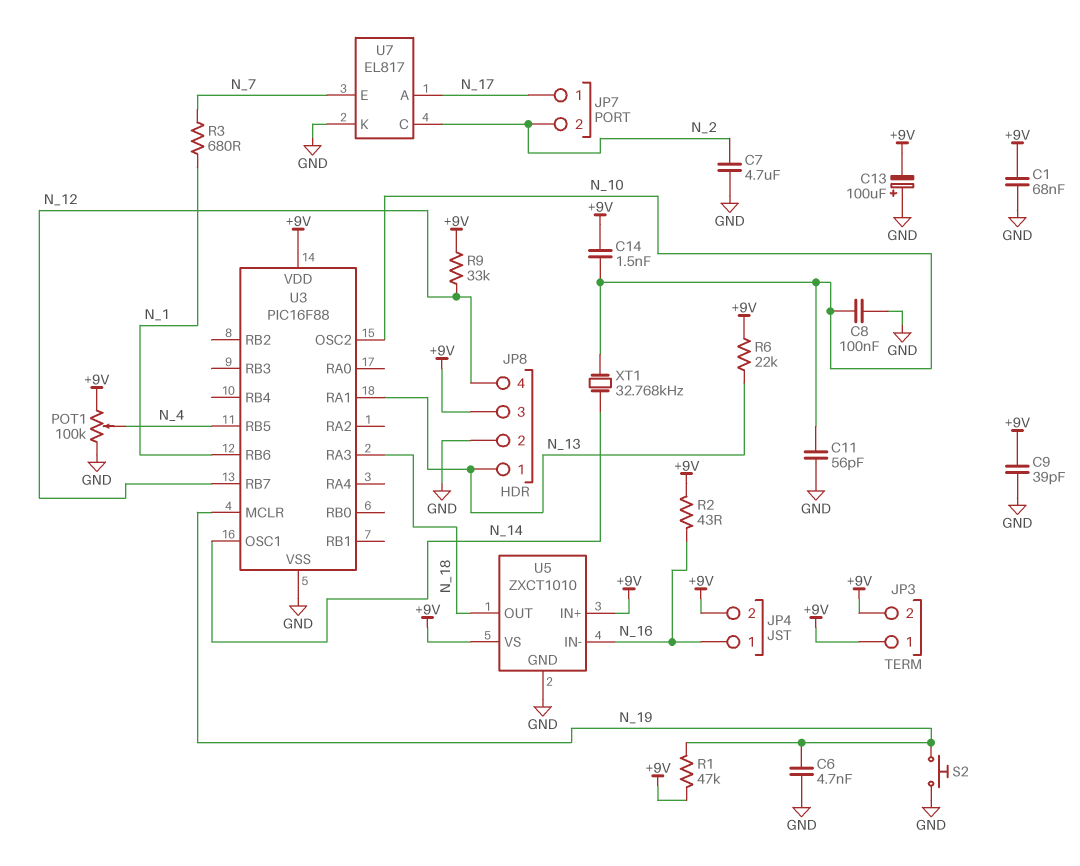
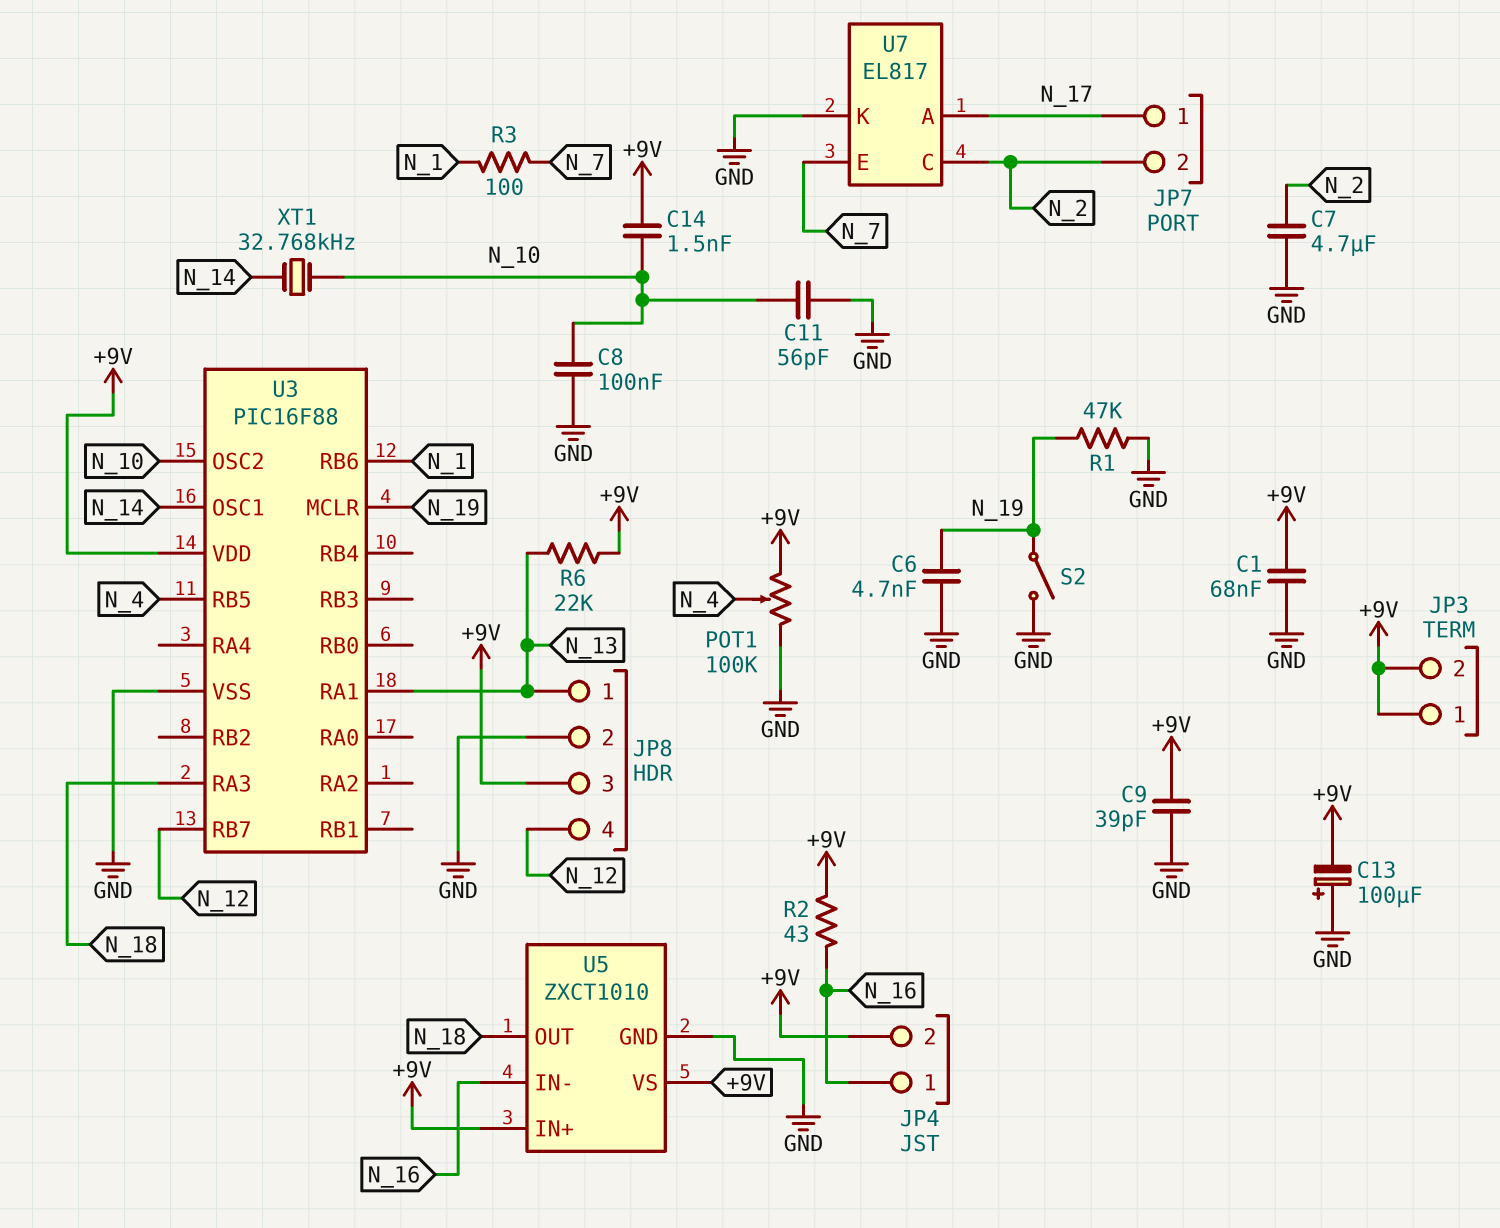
R1: 47k (+9V, N_19) -> 47k (GND, N_19)
R3: 680 (N_1, N_7) -> 100 (N_1, N_7)
R9: 33k (+9V, N_12) -> none
S2: button (GND, N_19) -> switch (GND, N_19)

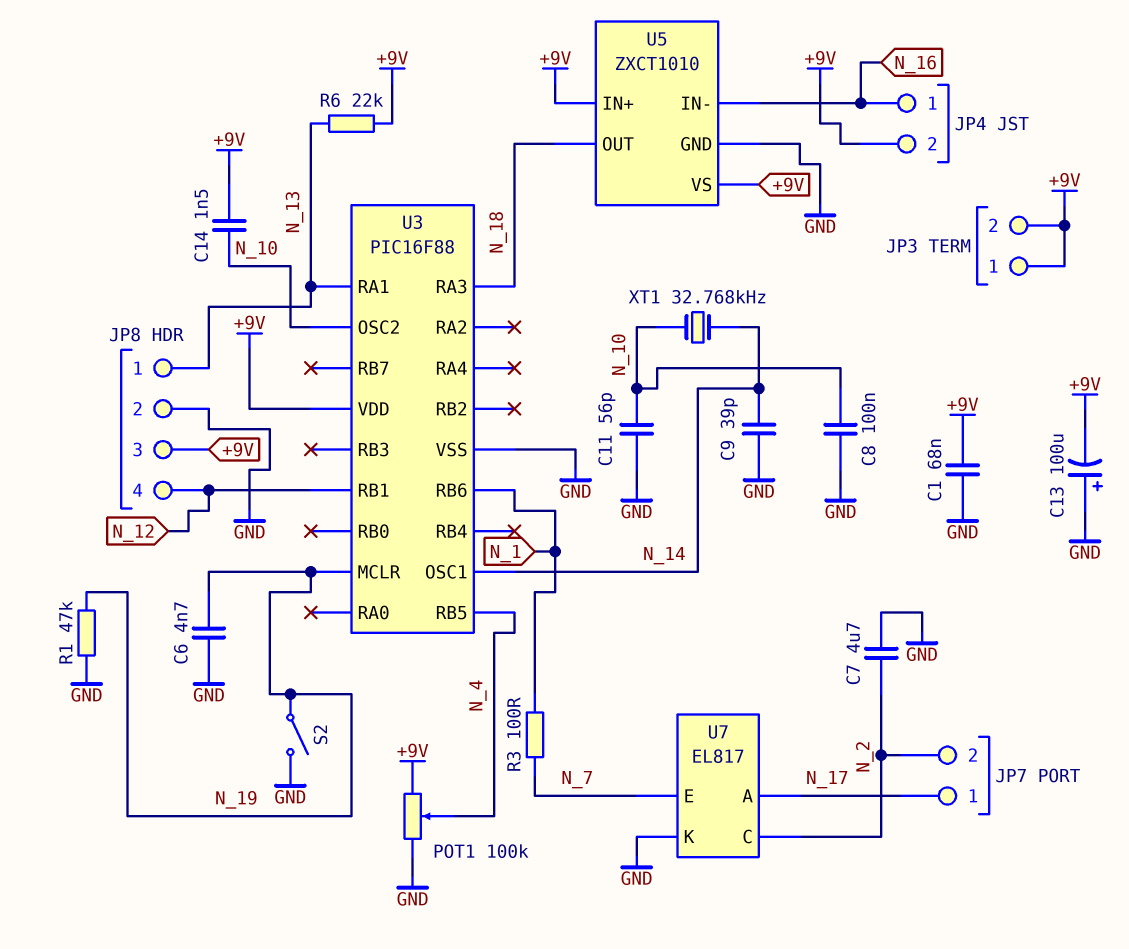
C9: 39pF (+9V, GND) -> 39pF (GND, N_14)
R2: 43 (+9V, N_16) -> none
U3 pin RB1: none -> N_12
U3 pin RB7: N_12 -> none

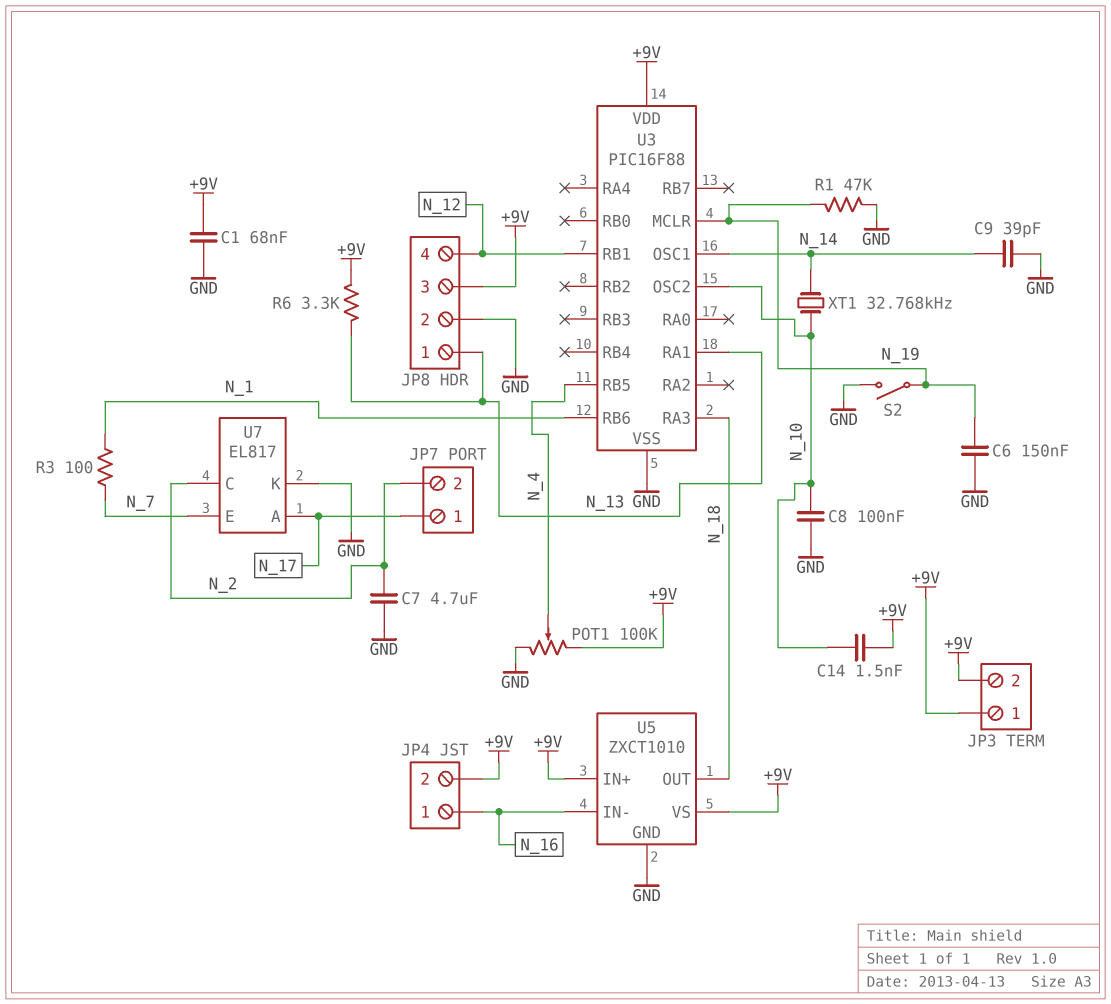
C6: 4.7nF (GND, N_19) -> 150nF (GND, N_19)
C11: 56pF (GND, N_10) -> none
C13: 100uF (plus GND, minus +9V) -> none
R6: 22k (+9V, N_13) -> 3.3k (+9V, N_13)

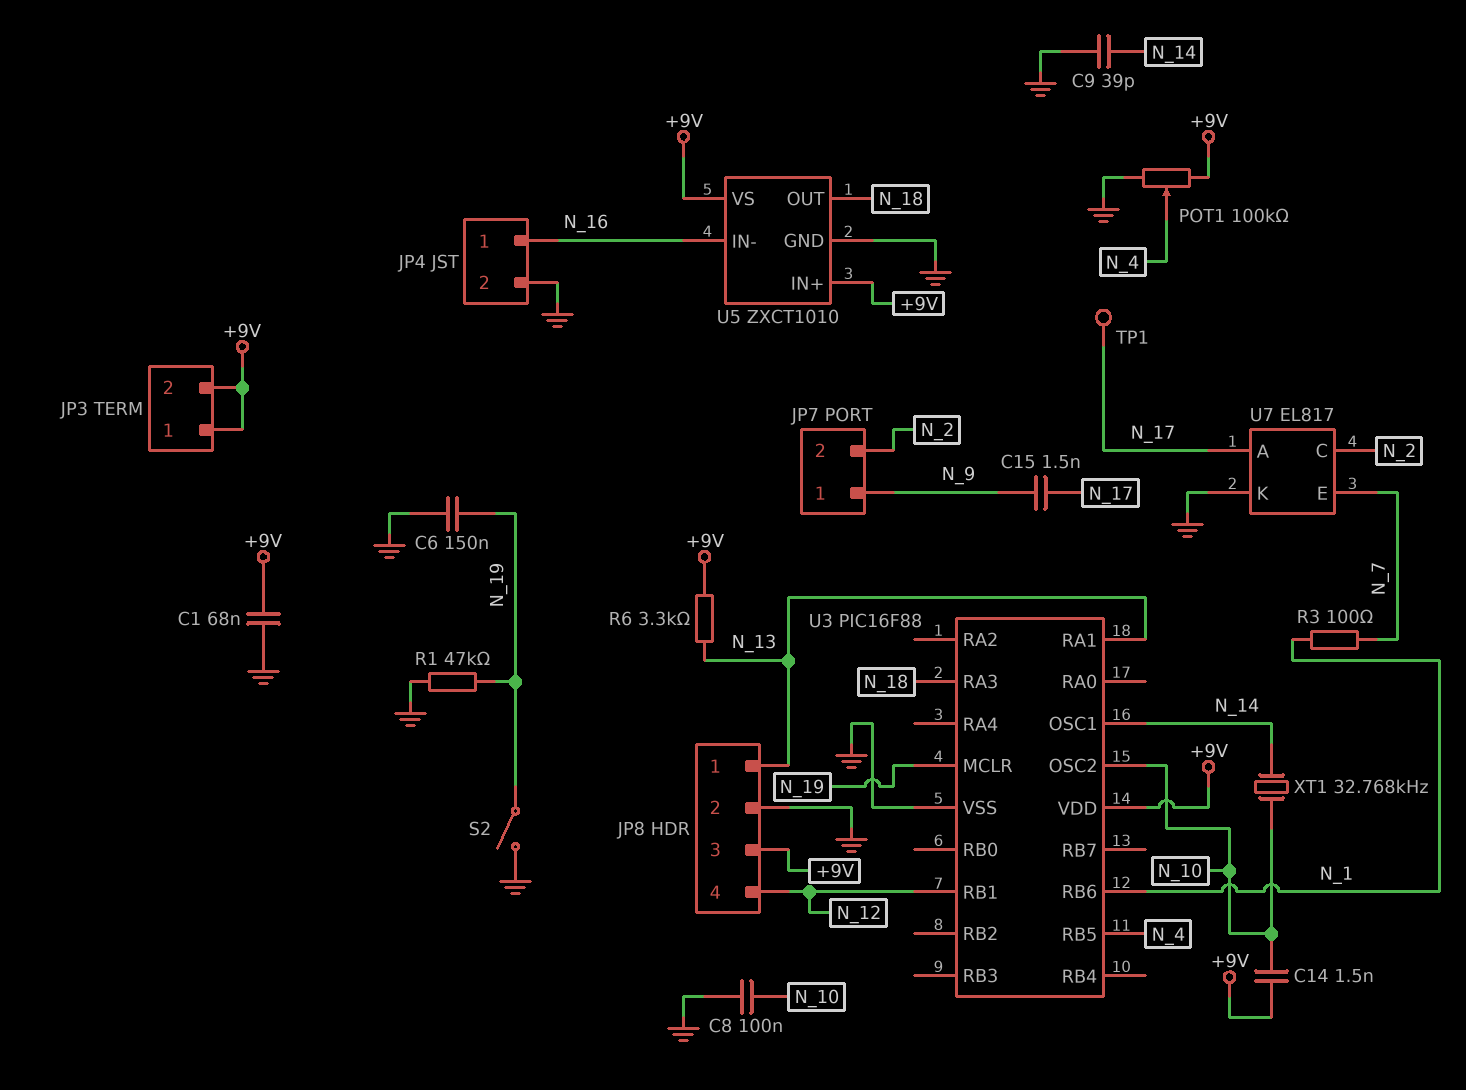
C7: 4.7uF (GND, N_2) -> none
C15: none -> 1.5nF (N_9, N_17)
JP4 pin 2: +9V -> GND
JP7 pin 1: N_17 -> N_9
TP1: none -> test point (N_17)

